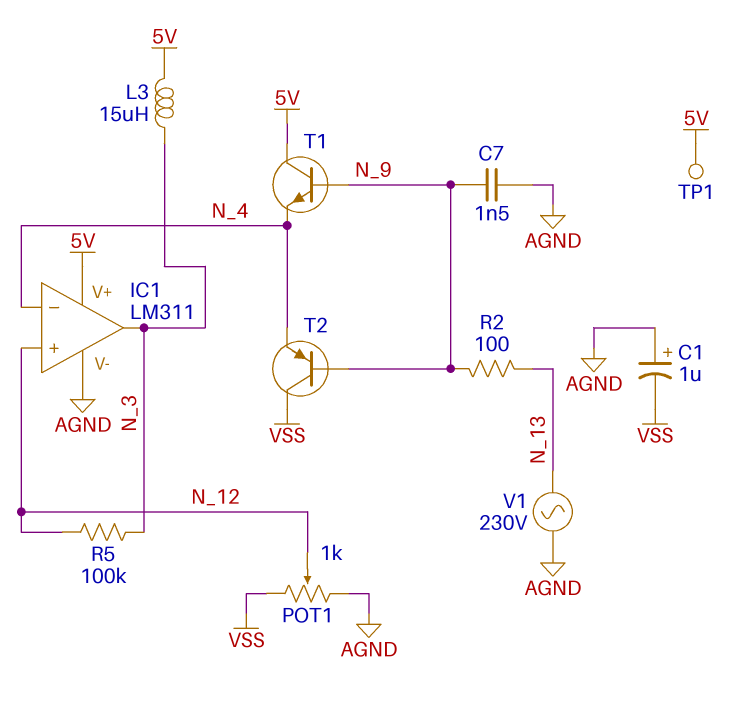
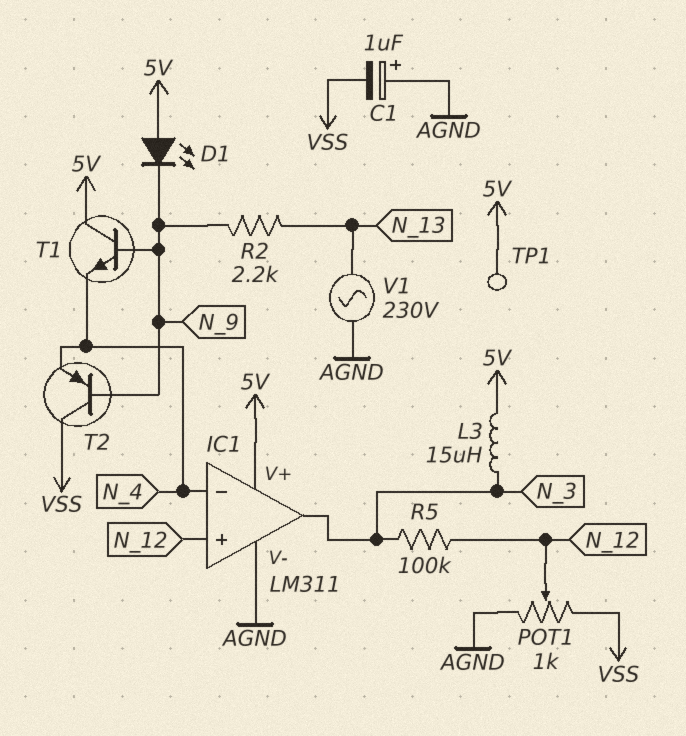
C7: 1.5nF (AGND, N_9) -> none
D1: none -> LED (A 5V, K N_9)
R2: 100 (N_9, N_13) -> 2.2k (N_9, N_13)

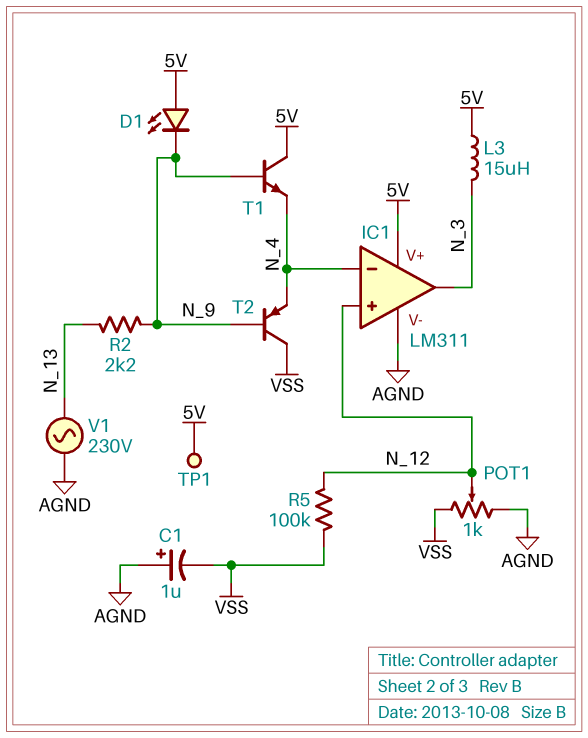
R5: 100k (N_3, N_12) -> 100k (N_12, VSS)

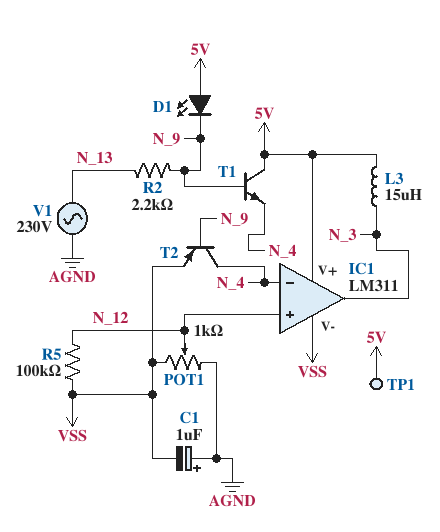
IC1 pin V-: AGND -> VSS
T2: PNP (B N_9, C VSS, E N_4) -> PNP (B N_9, C N_4, E VSS)

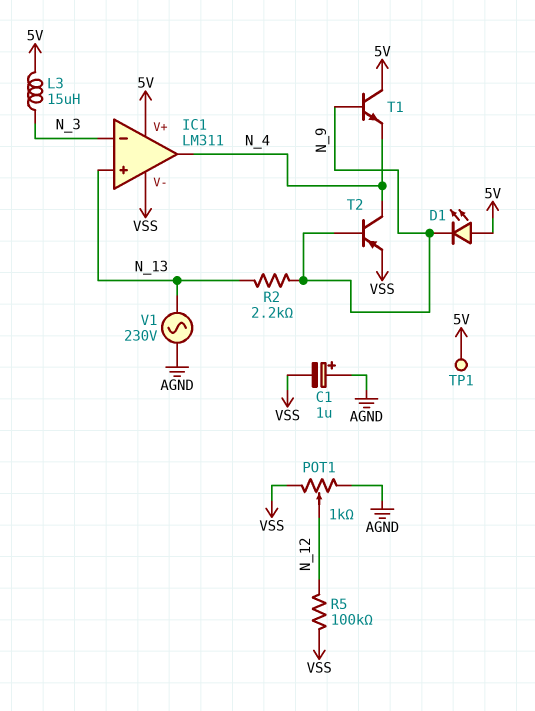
IC1 pin in+: N_12 -> N_13
IC1 pin in-: N_4 -> N_3
IC1 pin out: N_3 -> N_4

